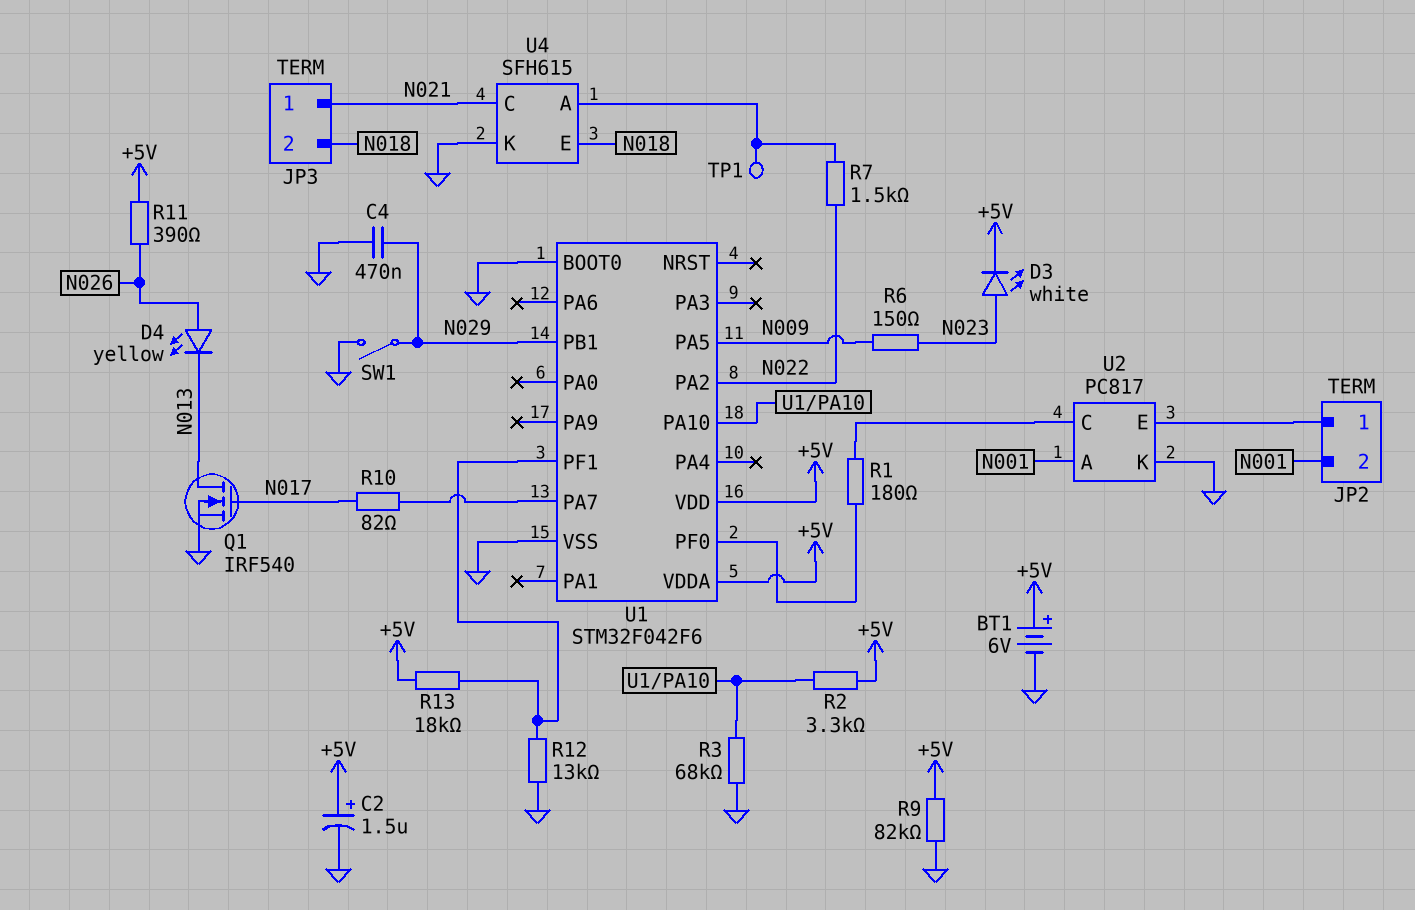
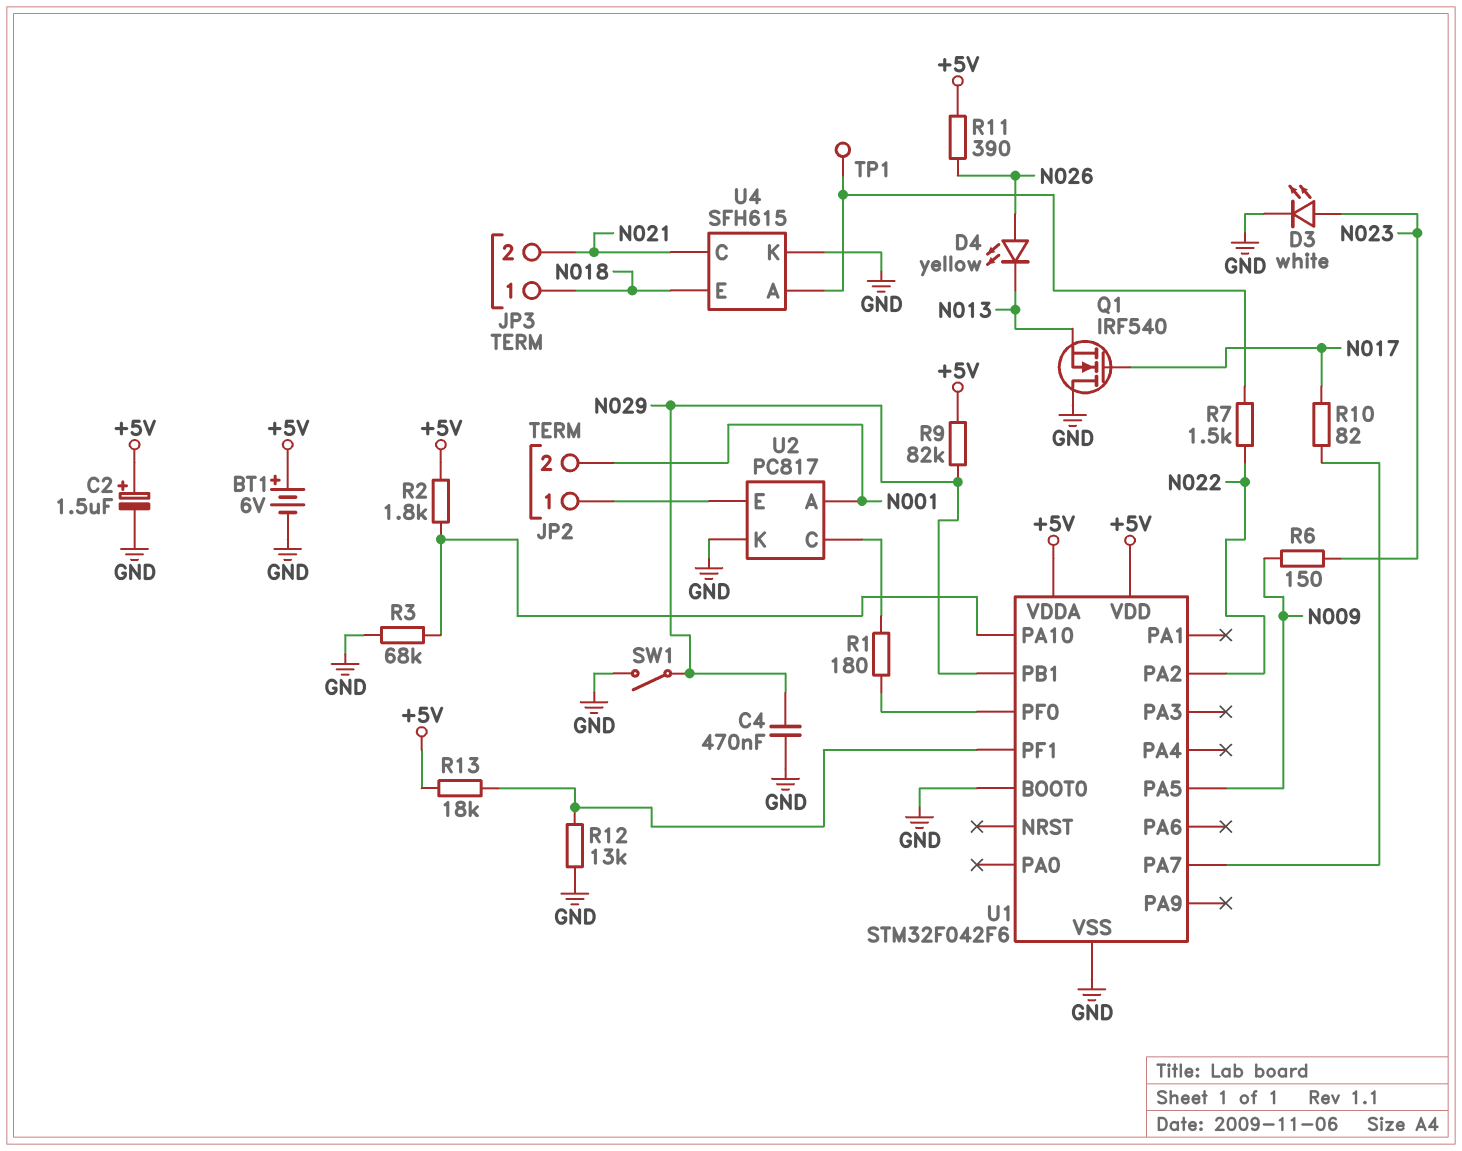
D3: LED white (A N023, K +5V) -> LED white (A N023, K GND)
JP3 pin 1: N021 -> N018
JP3 pin 2: N018 -> N021
Q1: NMOS IRF540 (G N017, D N013, S GND) -> NMOS IRF540 (G N017, D GND, S N013)
R2: 3.3k (+5V, U1/PA10) -> 1.8k (+5V, U1/PA10)
R9: 82k (+5V, GND) -> 82k (+5V, N029)

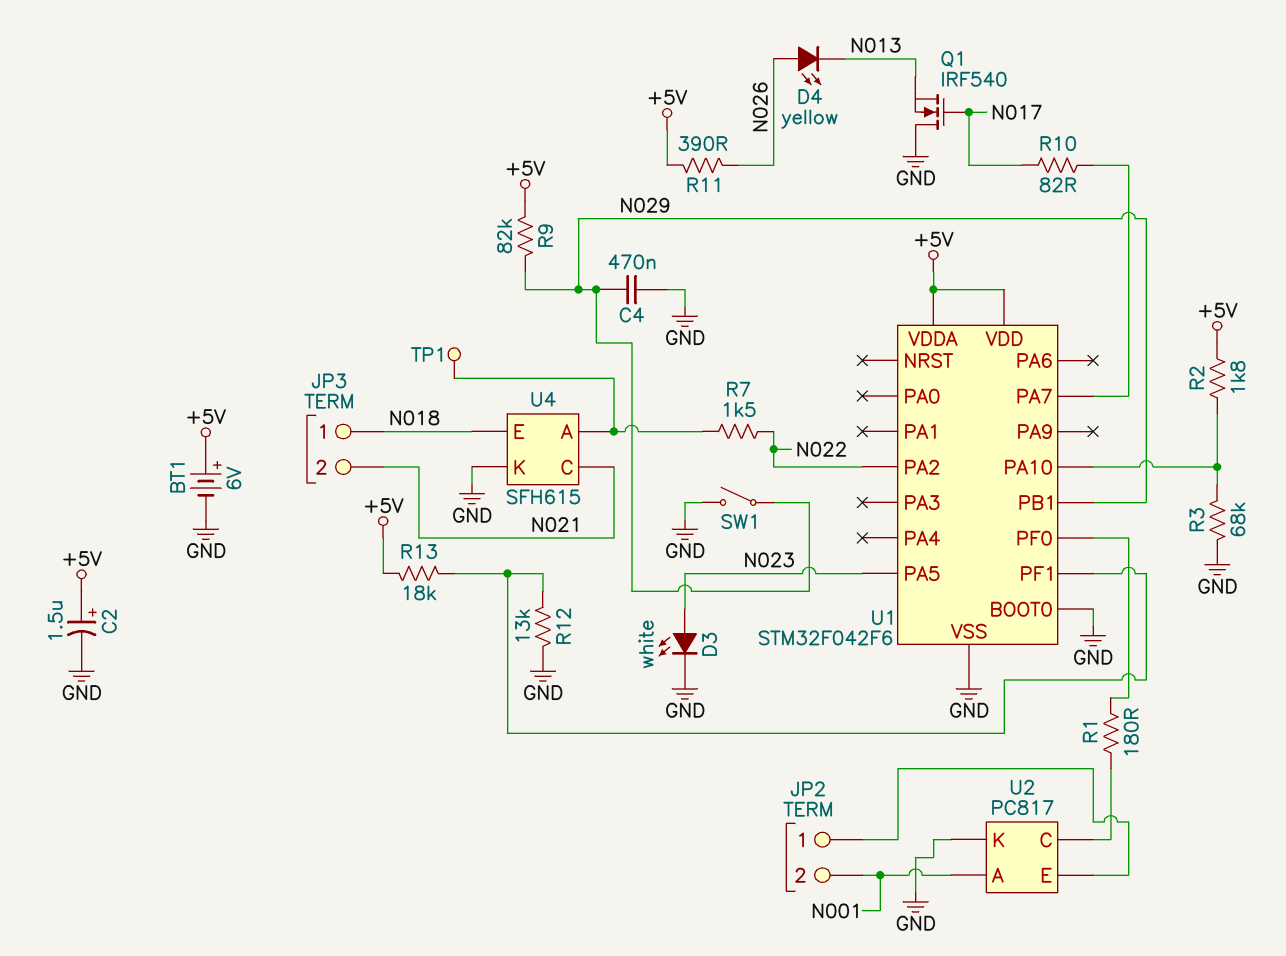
R6: 150 (N009, N023) -> none
U1 pin PA5: N009 -> N023

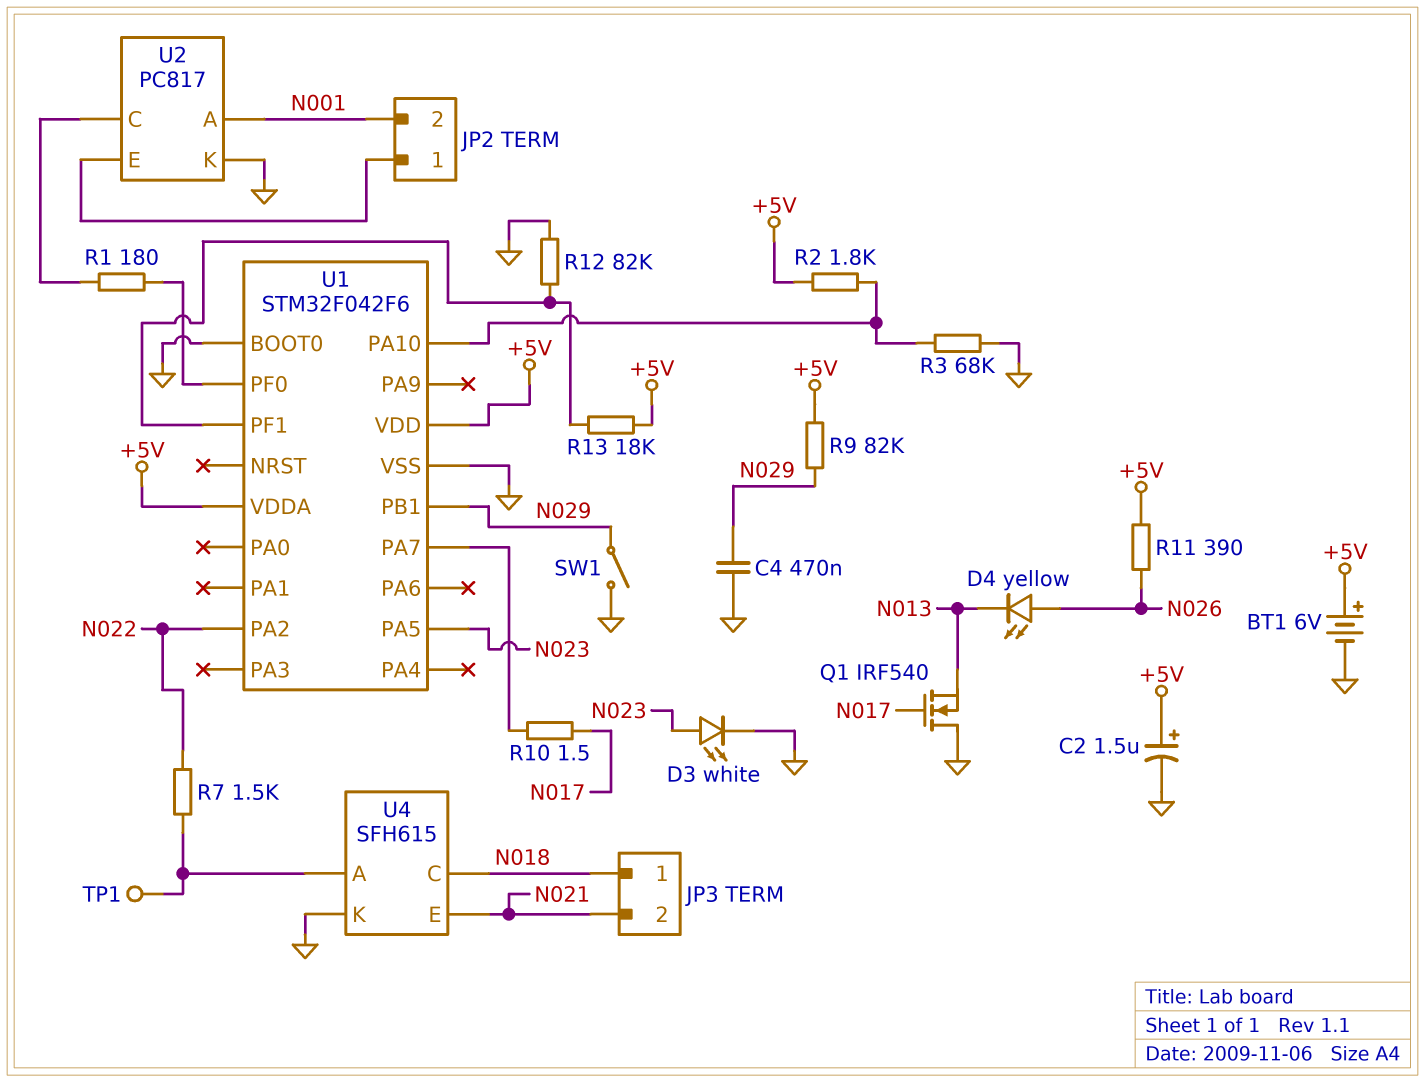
R10: 82 (N017, U1/PA7) -> 1.5 (N017, U1/PA7)
R12: 13k (GND, U1/PF1) -> 82k (GND, U1/PF1)
U4 pin C: N021 -> N018
U4 pin E: N018 -> N021

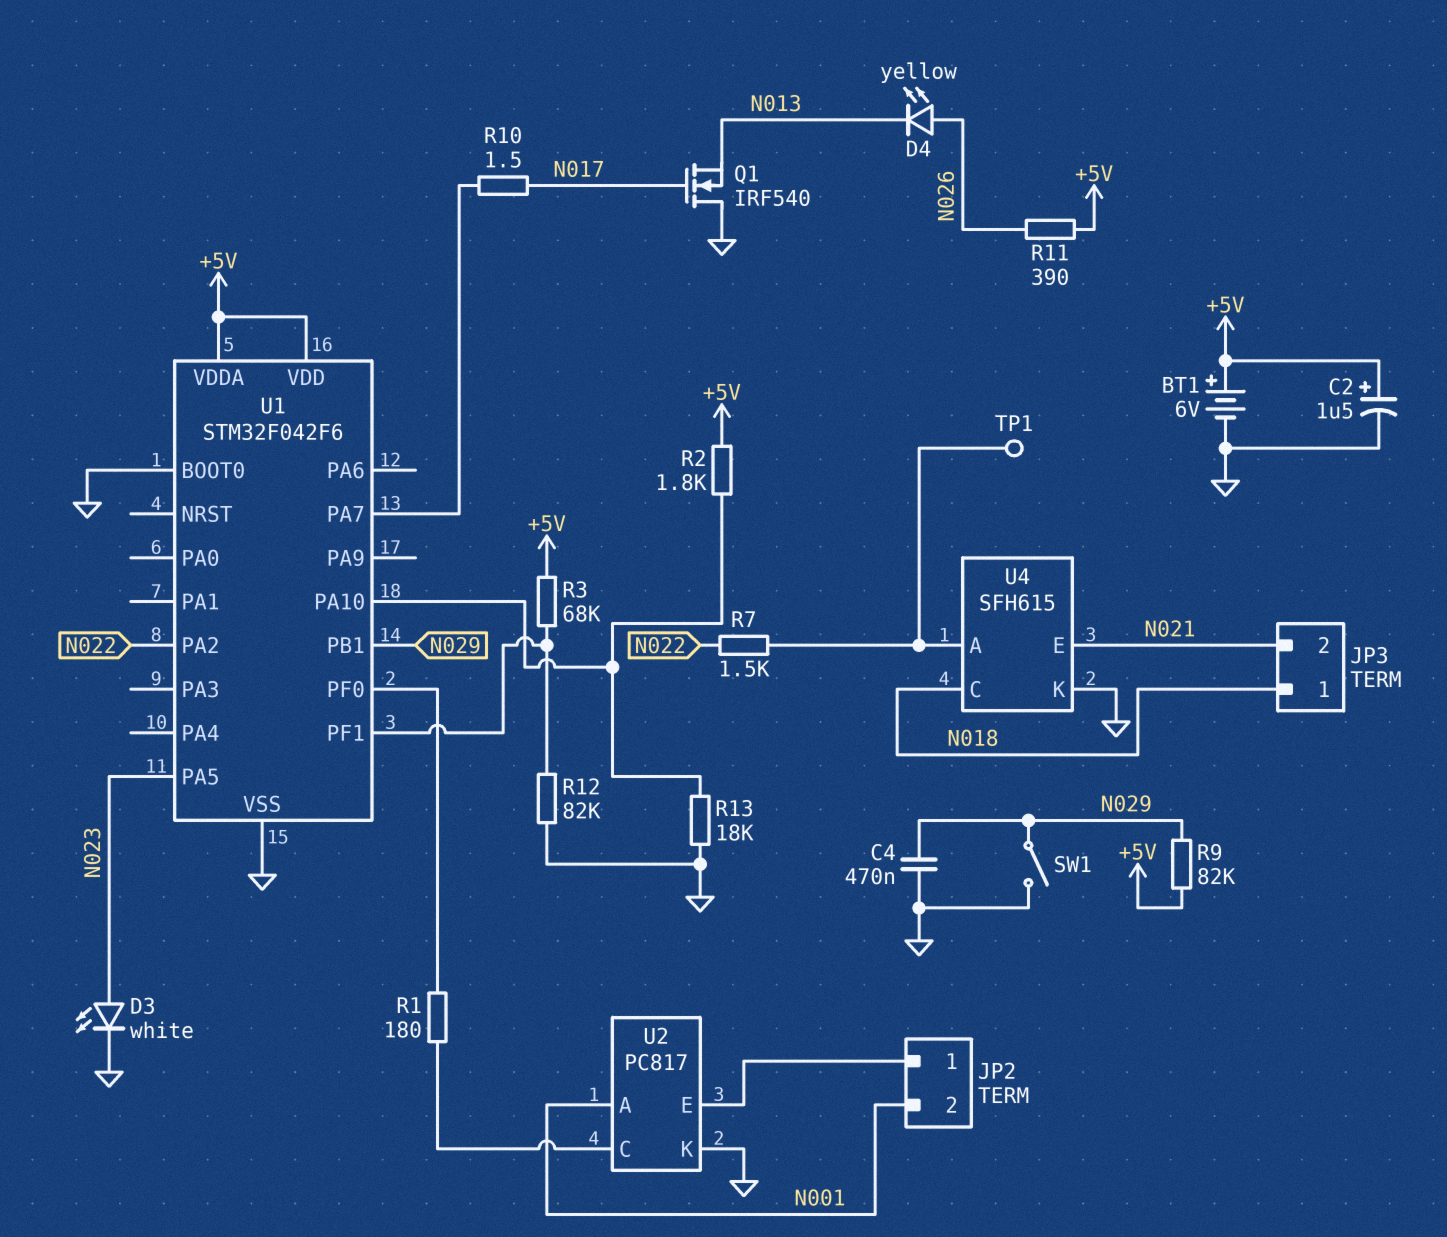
R3: 68k (GND, U1/PA10) -> 68k (+5V, U1/PF1)
R13: 18k (+5V, U1/PF1) -> 18k (GND, U1/PA10)

